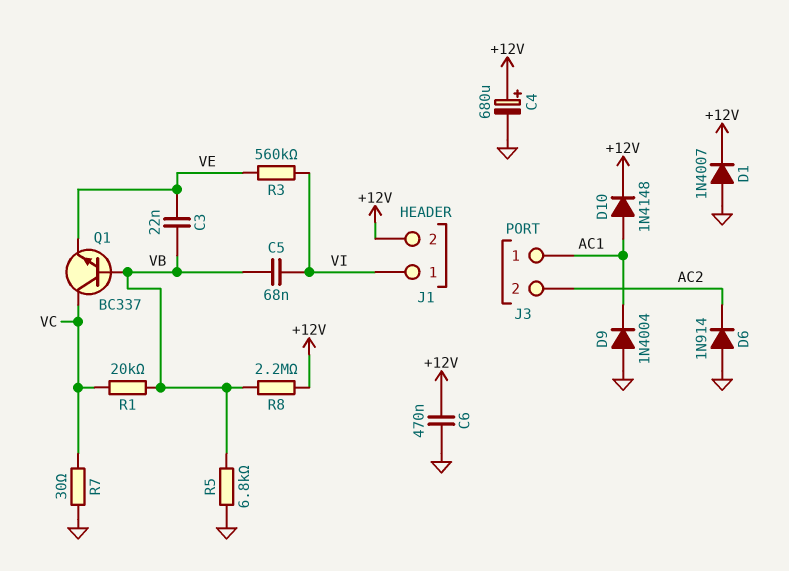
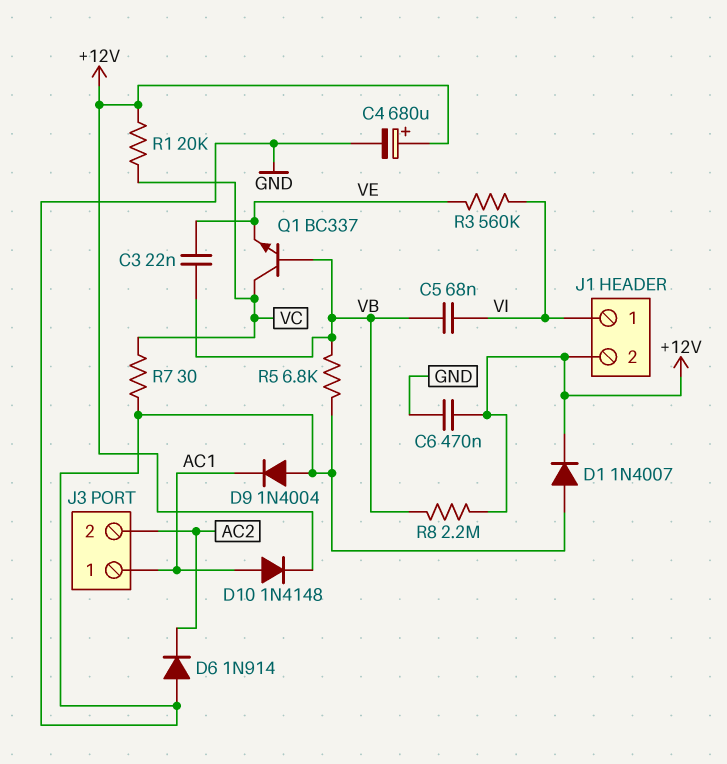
R1: 20k (VB, VC) -> 20k (+12V, VC)

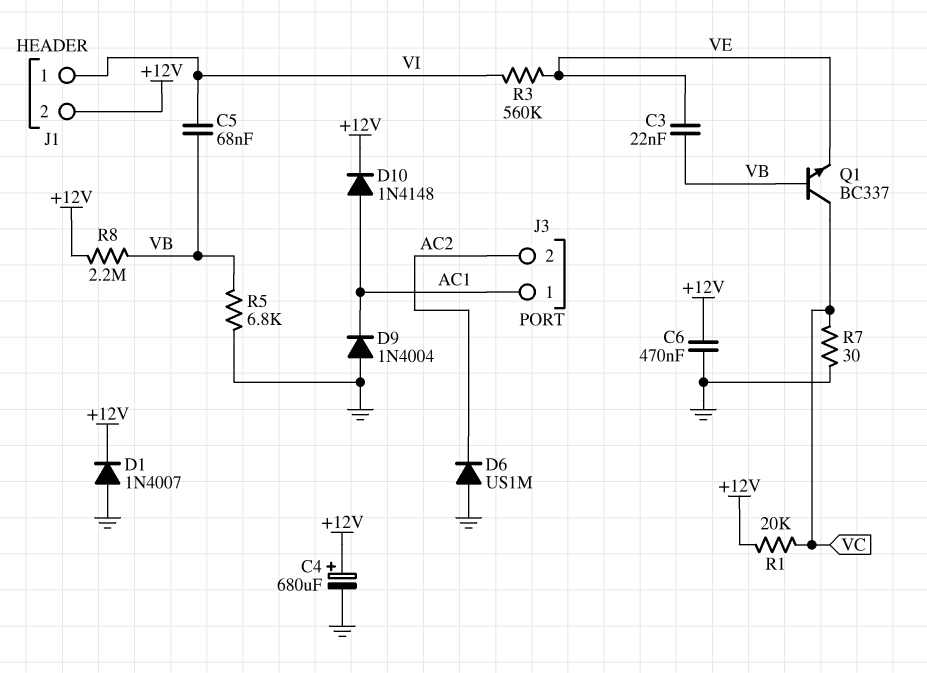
D6: diode 1N914 (A GND, K AC2) -> diode US1M (A GND, K AC2)

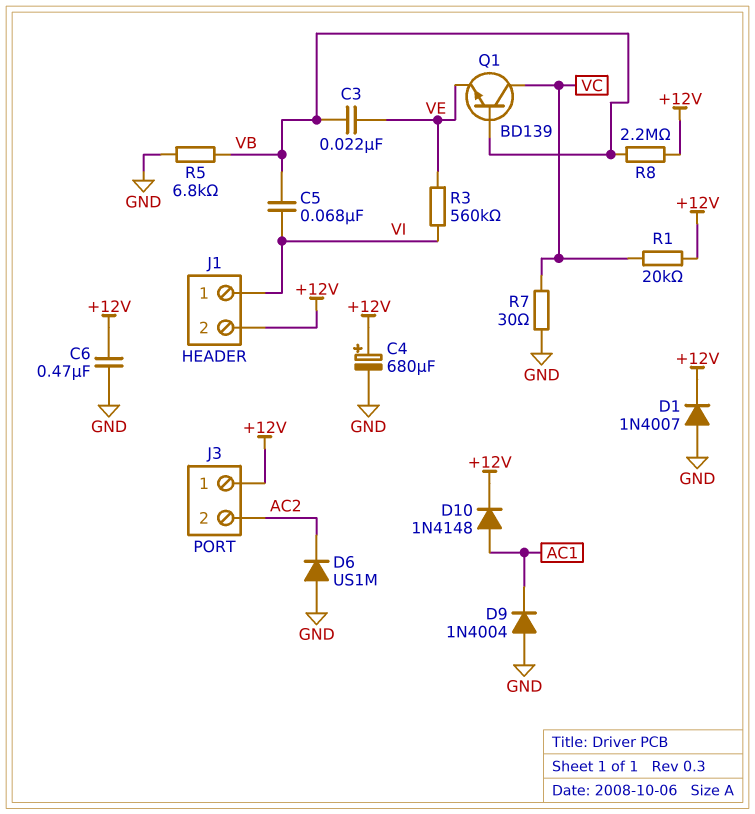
J3 pin 1: AC1 -> +12V
Q1: NPN BC337 (B VB, C VC, E VE) -> NPN BD139 (B VB, C VC, E VE)

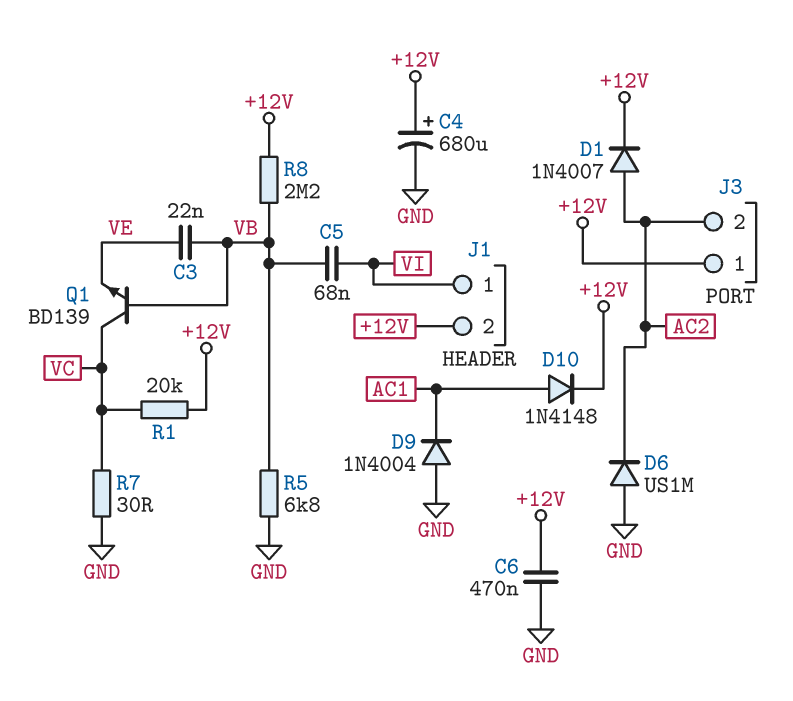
D1: diode 1N4007 (A GND, K +12V) -> diode 1N4007 (A AC2, K +12V)
R3: 560k (VE, VI) -> none

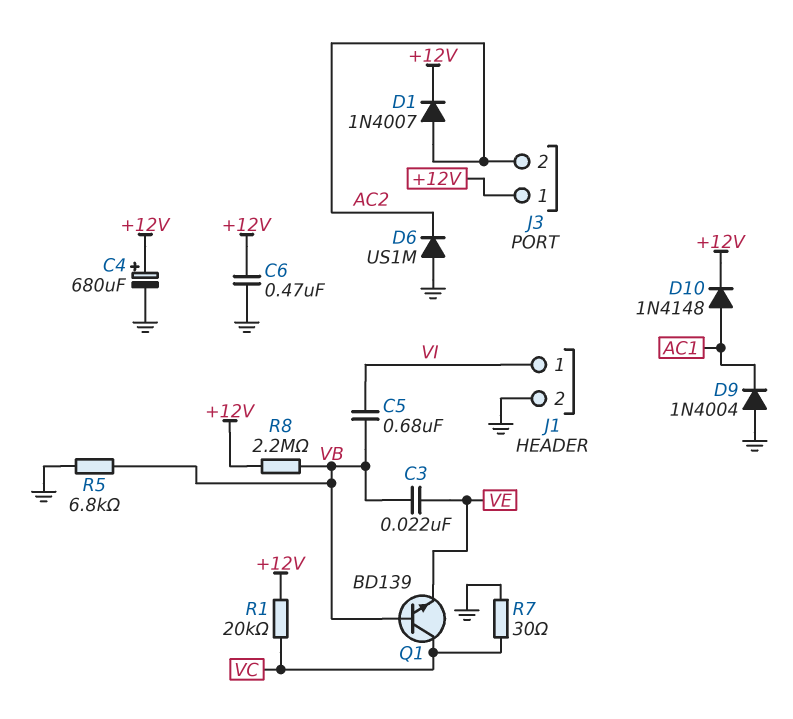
C5: 68nF (VB, VI) -> 680nF (VB, VI)
J1 pin 2: +12V -> GND

